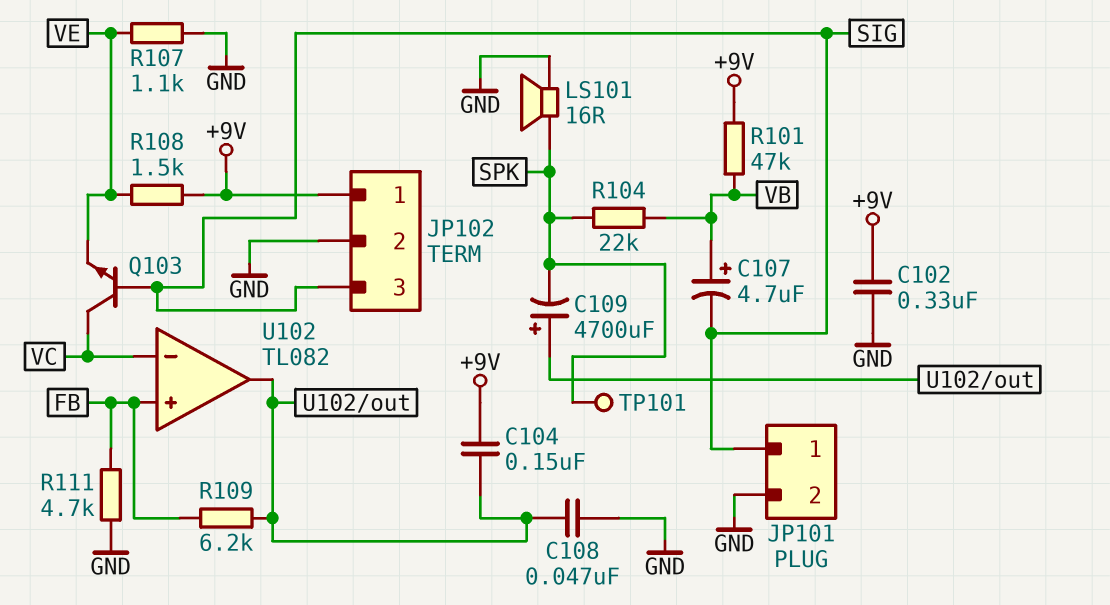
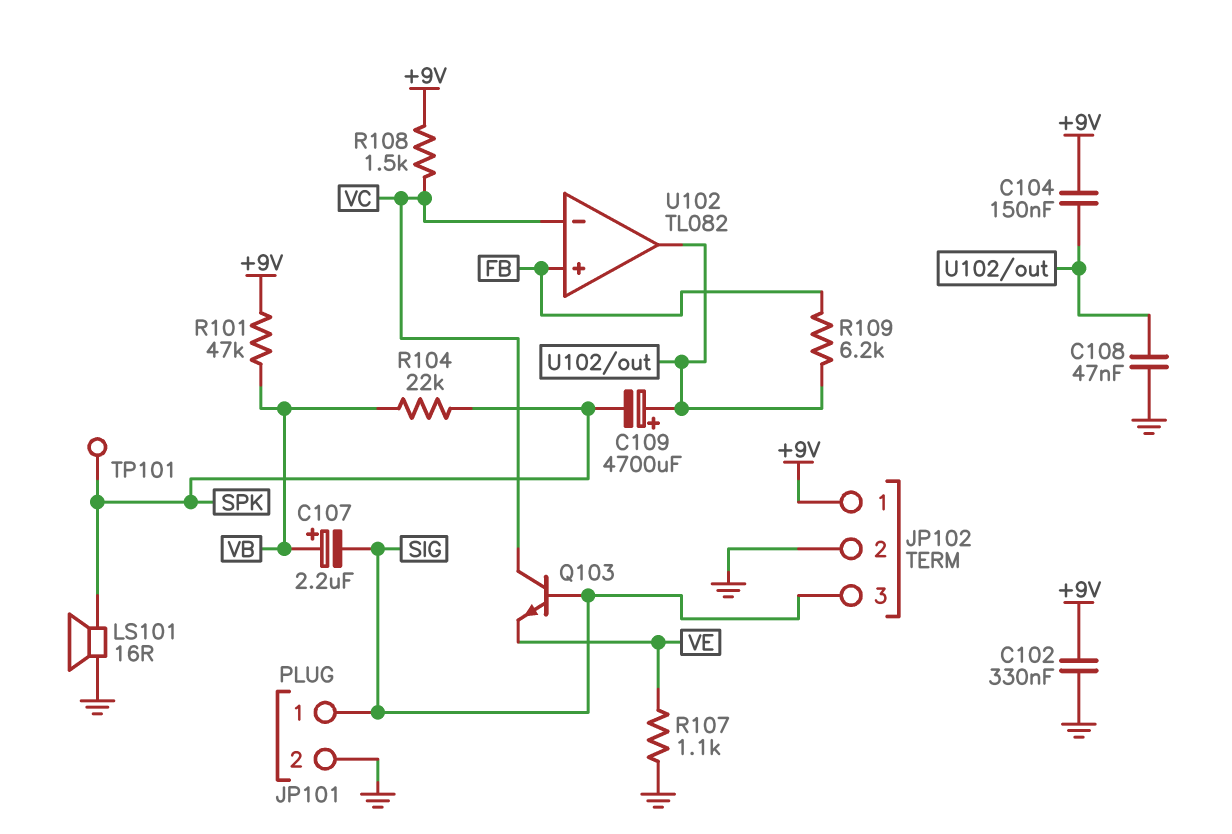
C107: 4.7uF (plus VB, minus SIG) -> 2.2uF (plus VB, minus SIG)
R108: 1.5k (+9V, VE) -> 1.5k (+9V, VC)
R111: 4.7k (FB, GND) -> none

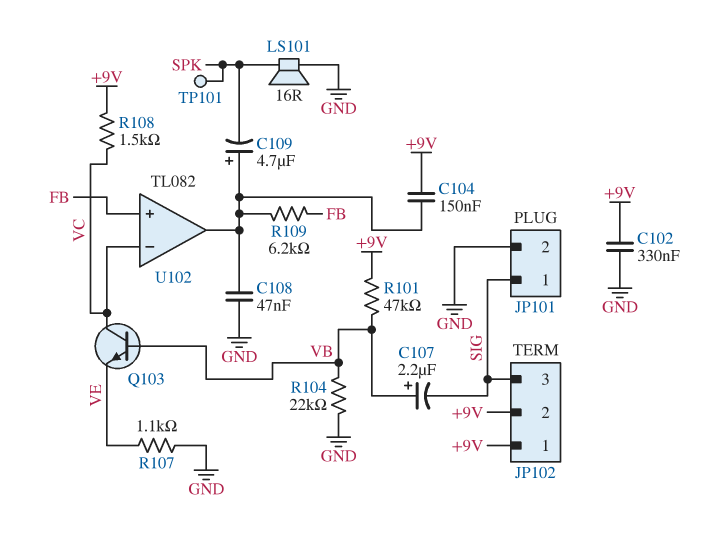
C109: 4700uF (plus U102/out, minus SPK) -> 4.7uF (plus U102/out, minus SPK)
JP102 pin 2: GND -> +9V
Q103: NPN (B SIG, C VC, E VE) -> NPN (B VB, C VC, E VE)
R104: 22k (SPK, VB) -> 22k (GND, VB)

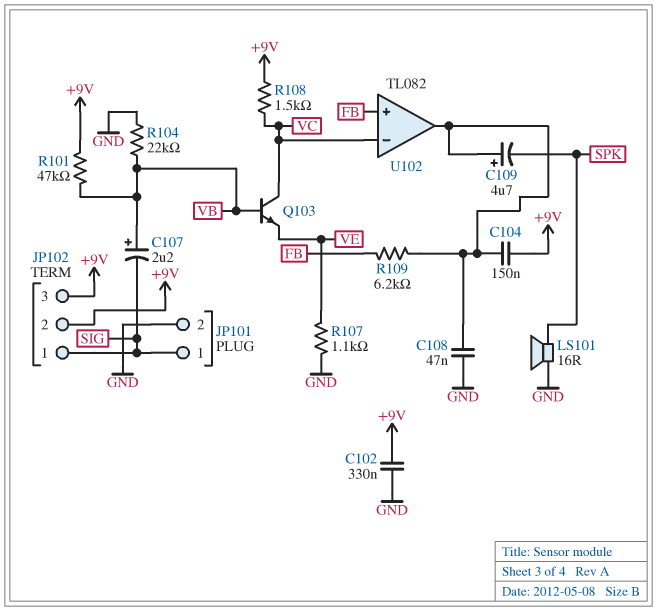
JP102 pin 1: +9V -> SIG
JP102 pin 3: SIG -> +9V
TP101: test point (SPK) -> none

